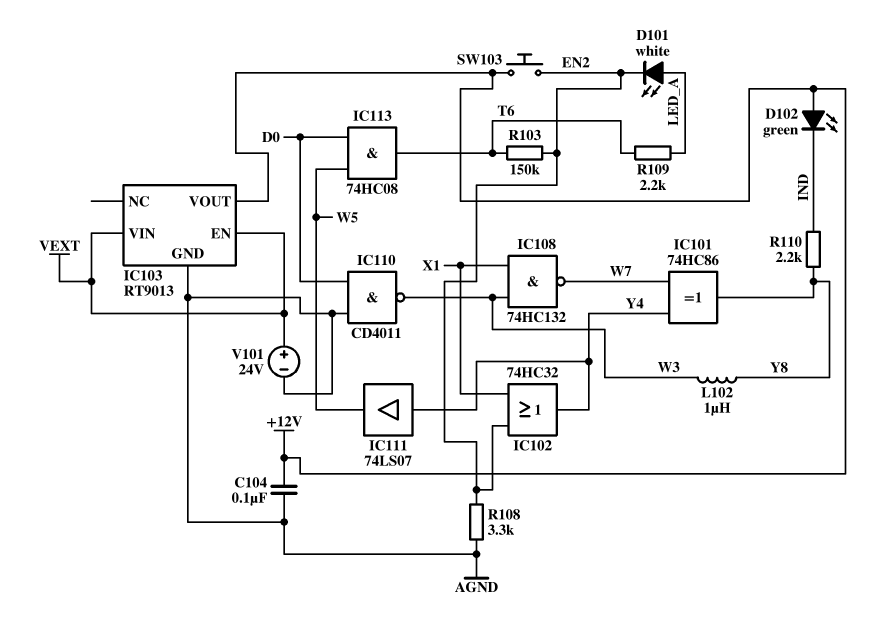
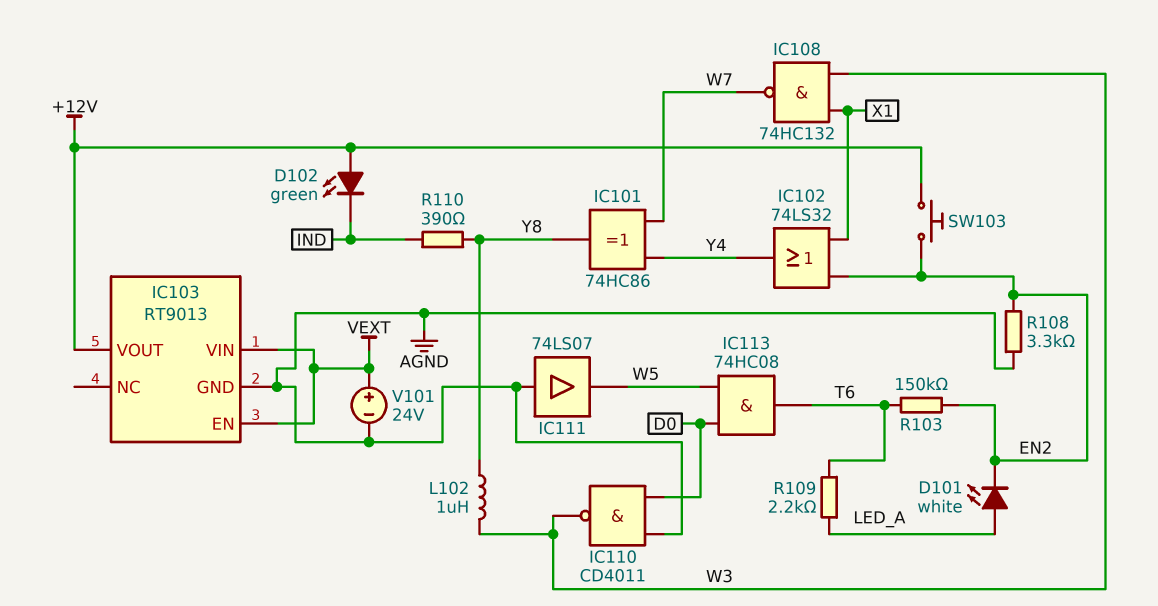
C104: 100nF (+12V, AGND) -> none
IC102: OR 74HC32 (in EN2, in X1, out Y4) -> OR 74LS32 (in EN2, in X1, out Y4)
IC111: buffer 74LS07 (in Y4, out W5) -> buffer 74LS07 (in AGND, out W5)
R110: 2.2k (IND, Y8) -> 390 (IND, Y8)

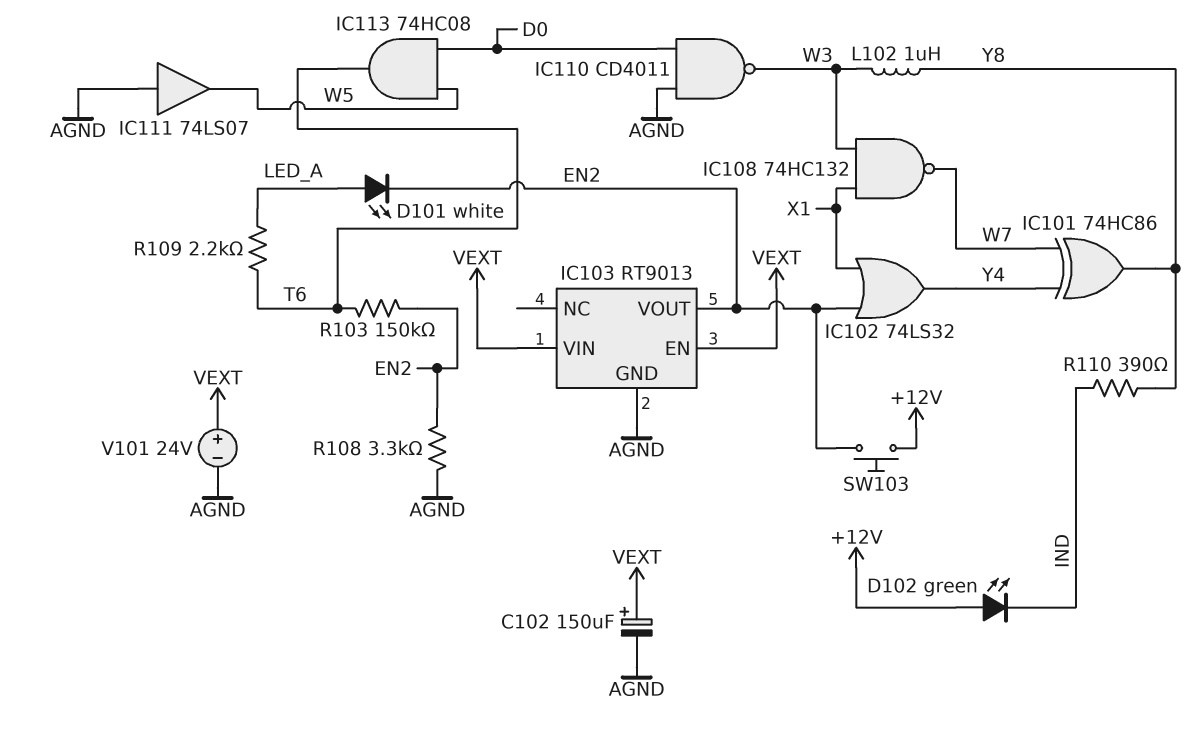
C102: none -> 150uF (plus VEXT, minus AGND)
IC103 pin VOUT: +12V -> EN2

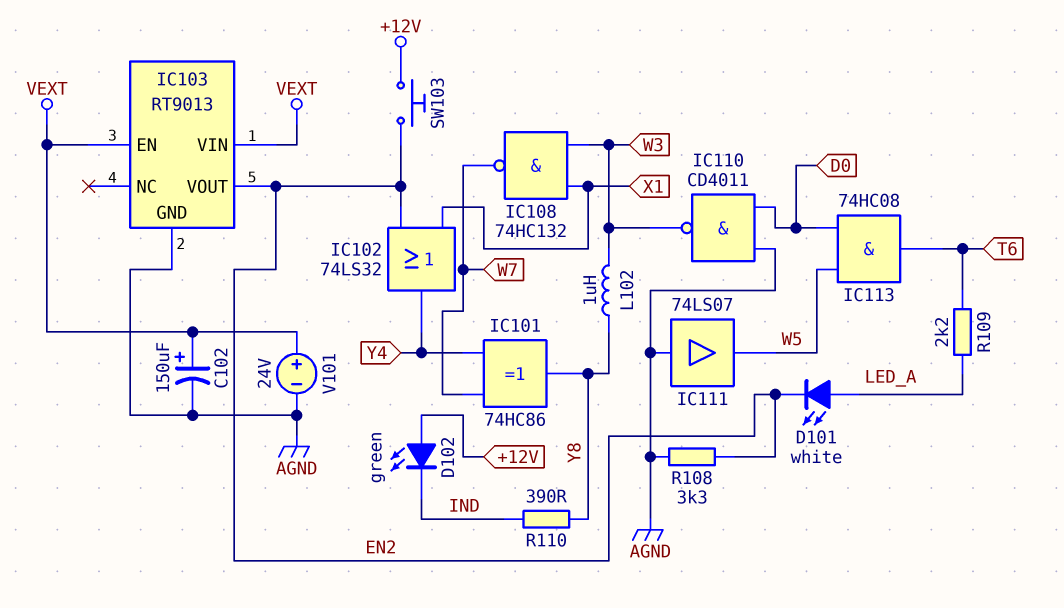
R103: 150k (EN2, T6) -> none

